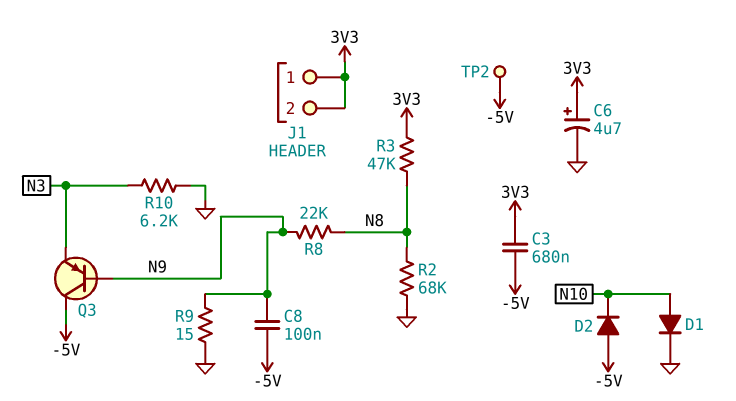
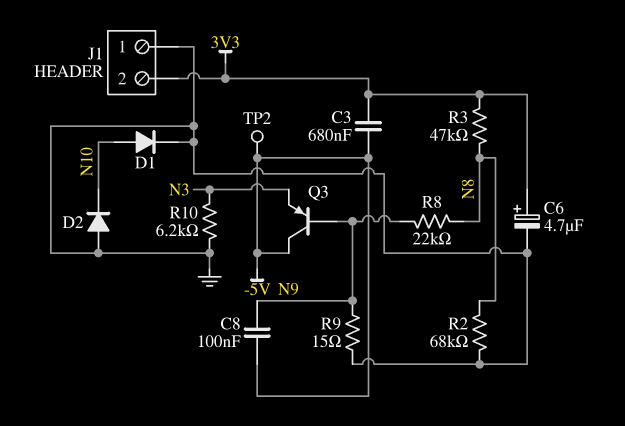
D2: diode (A -5V, K N10) -> diode (A GND, K N10)
J1 pin 1: 3V3 -> GND

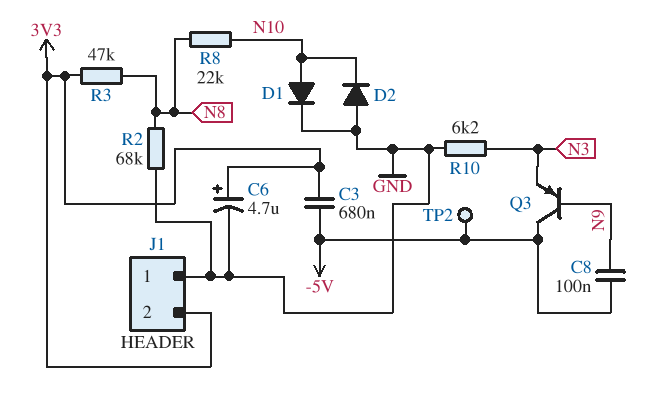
R8: 22k (N8, N9) -> 22k (N8, N10)
R9: 15 (GND, N9) -> none

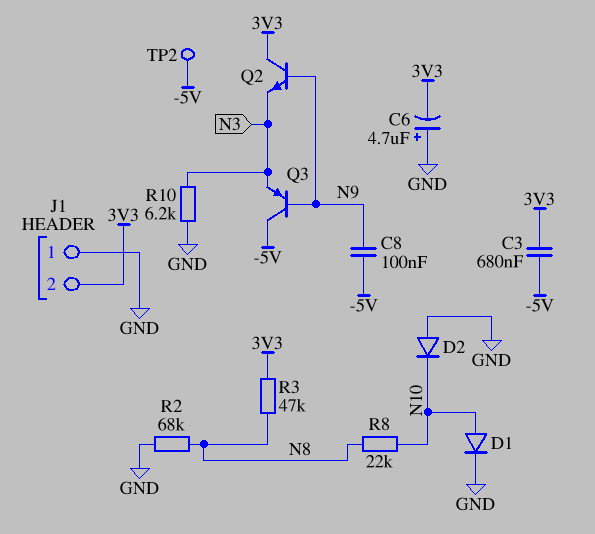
C6: 4.7uF (plus 3V3, minus GND) -> 4.7uF (plus GND, minus 3V3)
Q2: none -> NPN (B N9, C 3V3, E N3)

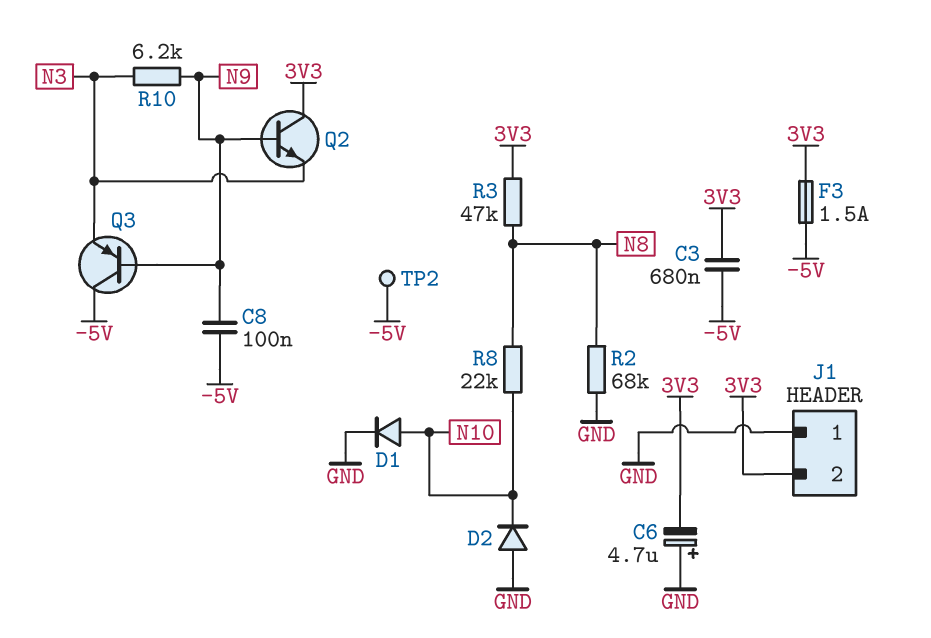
F3: none -> 1.5A (-5V, 3V3)
R10: 6.2k (GND, N3) -> 6.2k (N3, N9)

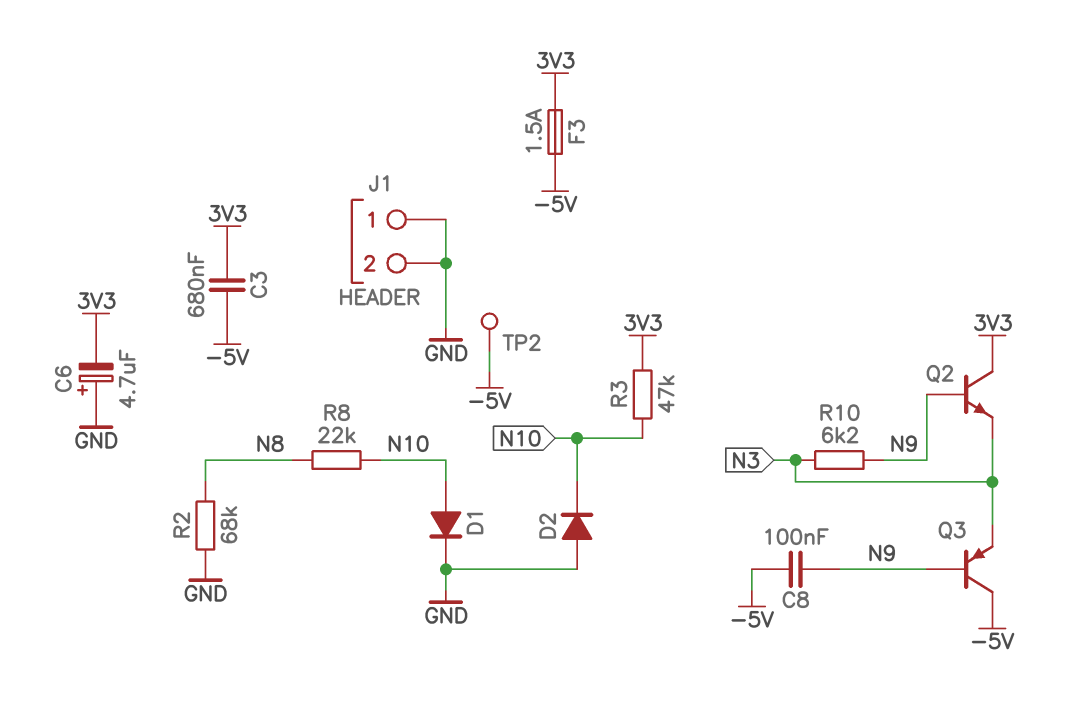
J1 pin 2: 3V3 -> GND
R3: 47k (3V3, N8) -> 47k (3V3, N10)

